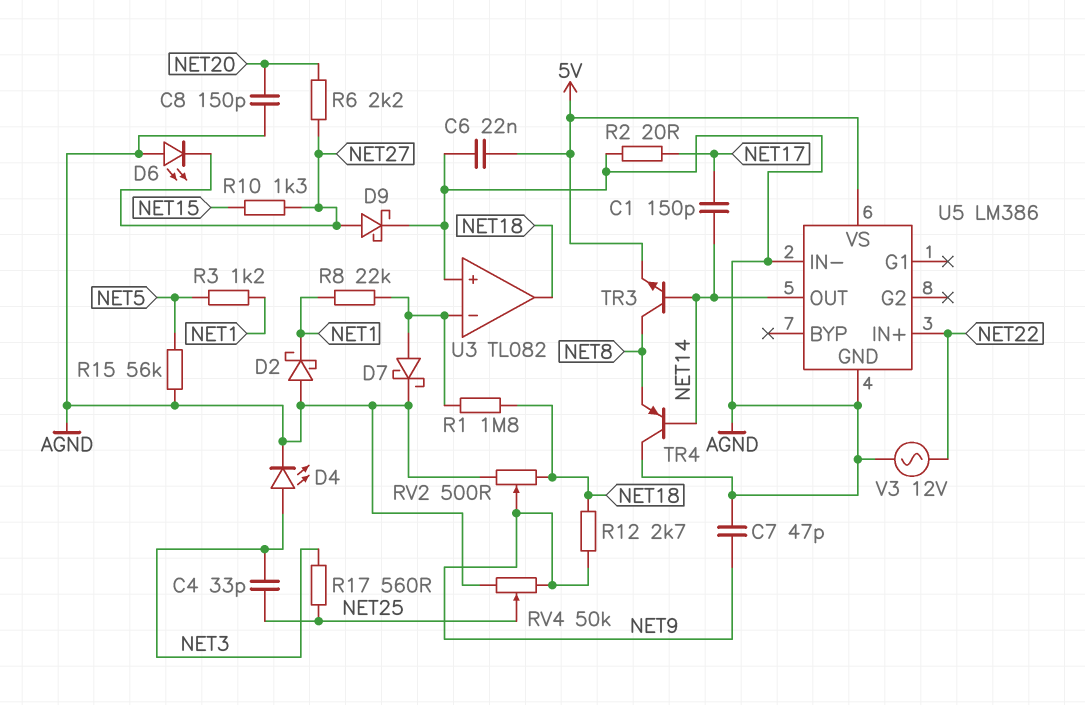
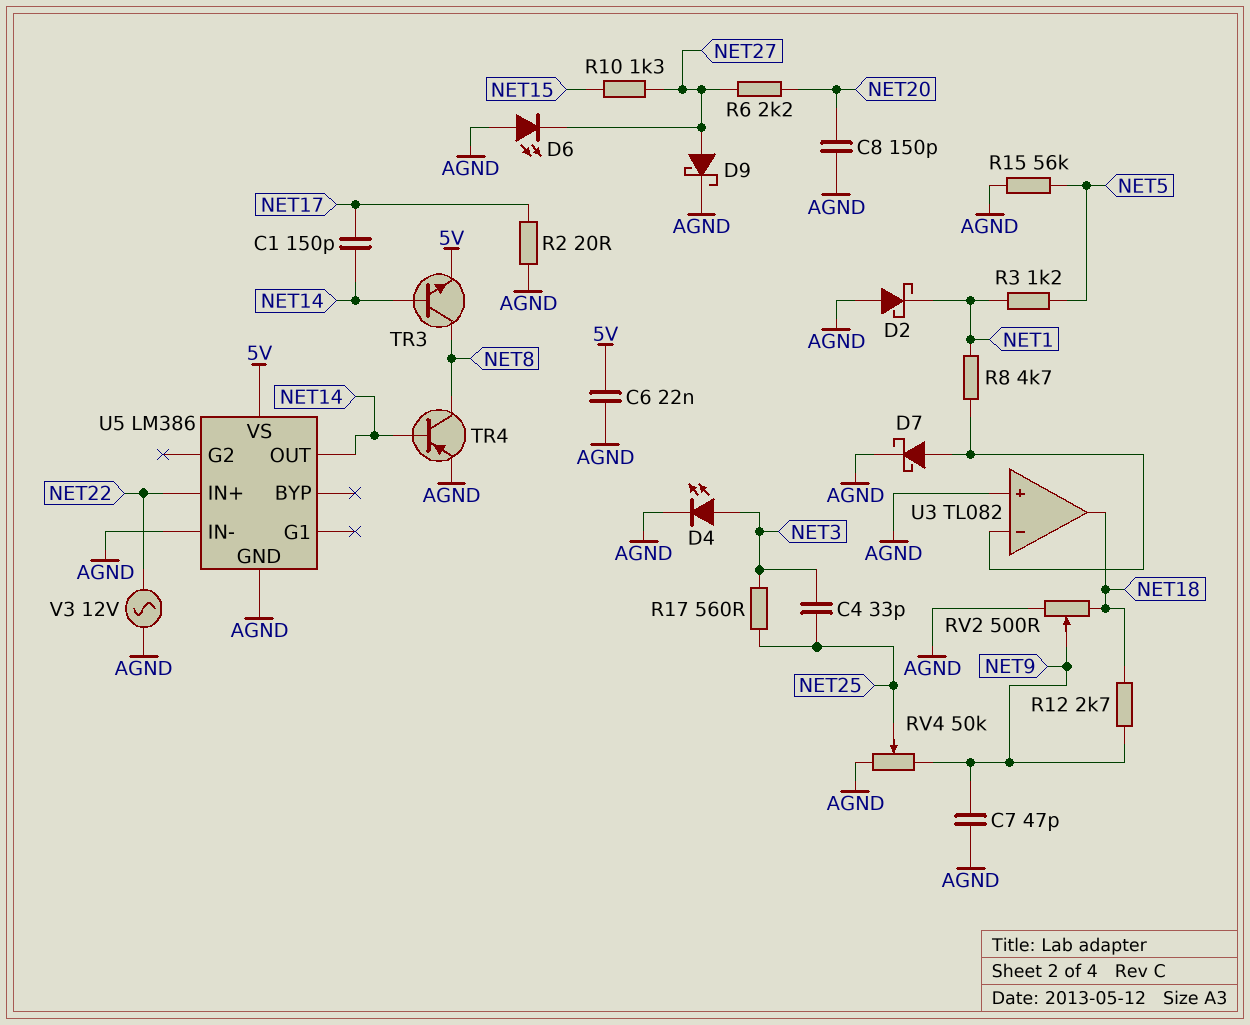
R1: 1.8M (NET18, U3/in-) -> none
R8: 22k (NET1, U3/in-) -> 4.7k (NET1, U3/in-)
TR4: PNP (B NET14, C AGND, E NET8) -> PNP (B NET14, C NET8, E AGND)

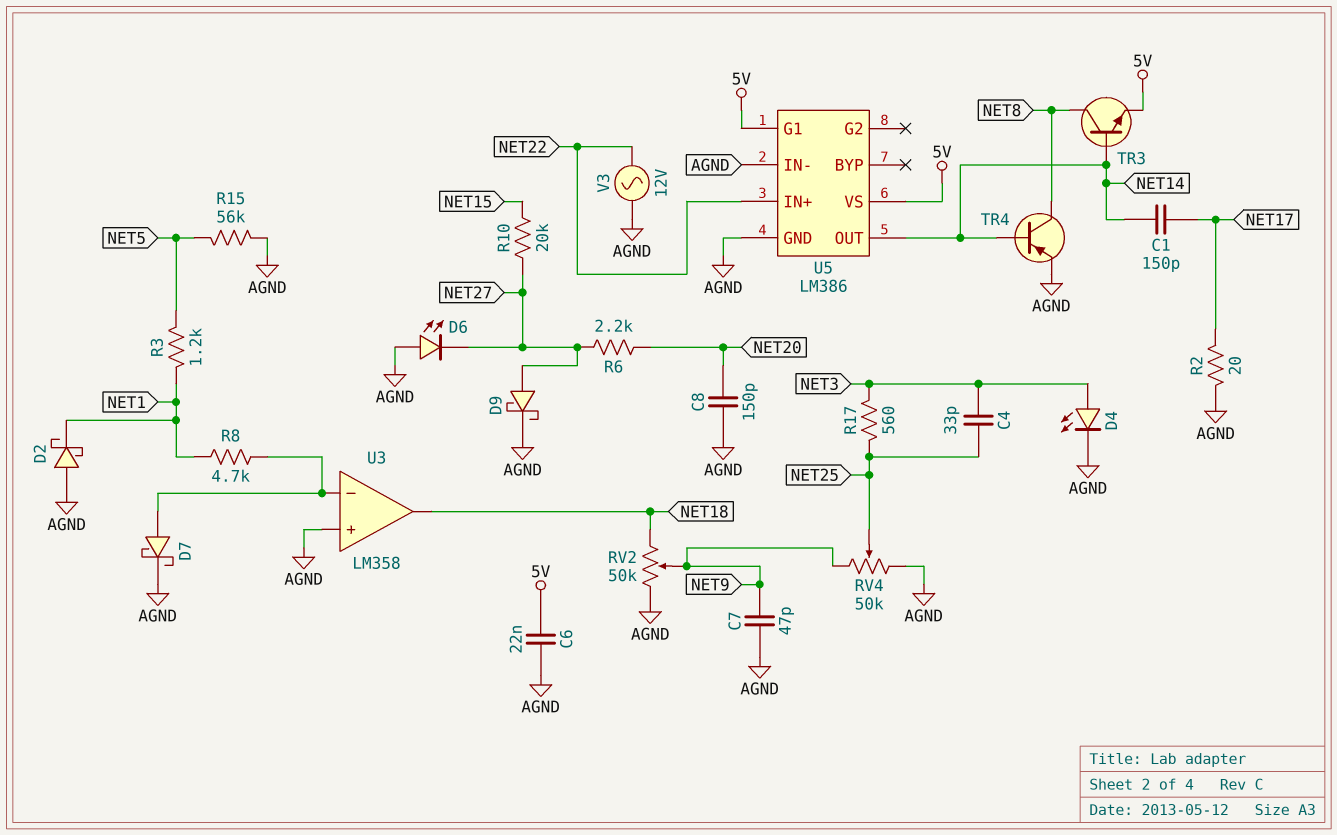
R10: 1.3k (NET15, NET27) -> 20k (NET15, NET27)
R12: 2.7k (NET9, NET18) -> none
RV2: 500 (AGND, NET18, wiper NET9) -> 50k (AGND, NET18, wiper NET9)
U3: TL082 -> LM358
U5 pin G1: none -> 5V

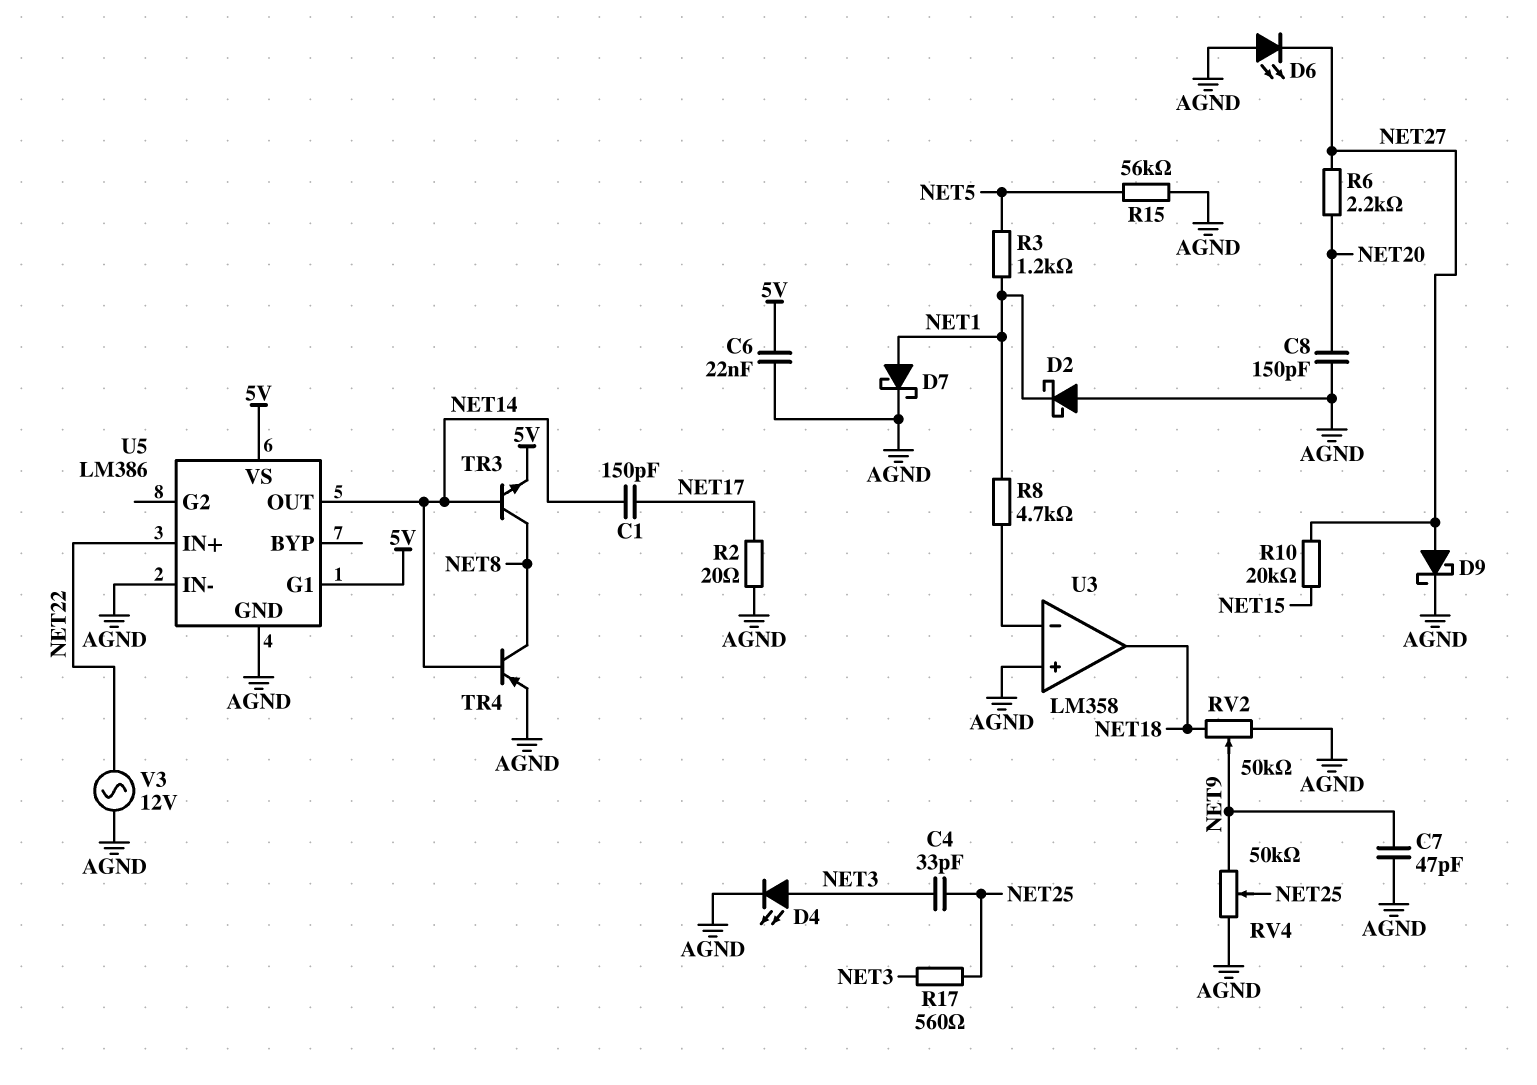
D7: schottky (A U3/in-, K AGND) -> schottky (A NET1, K AGND)

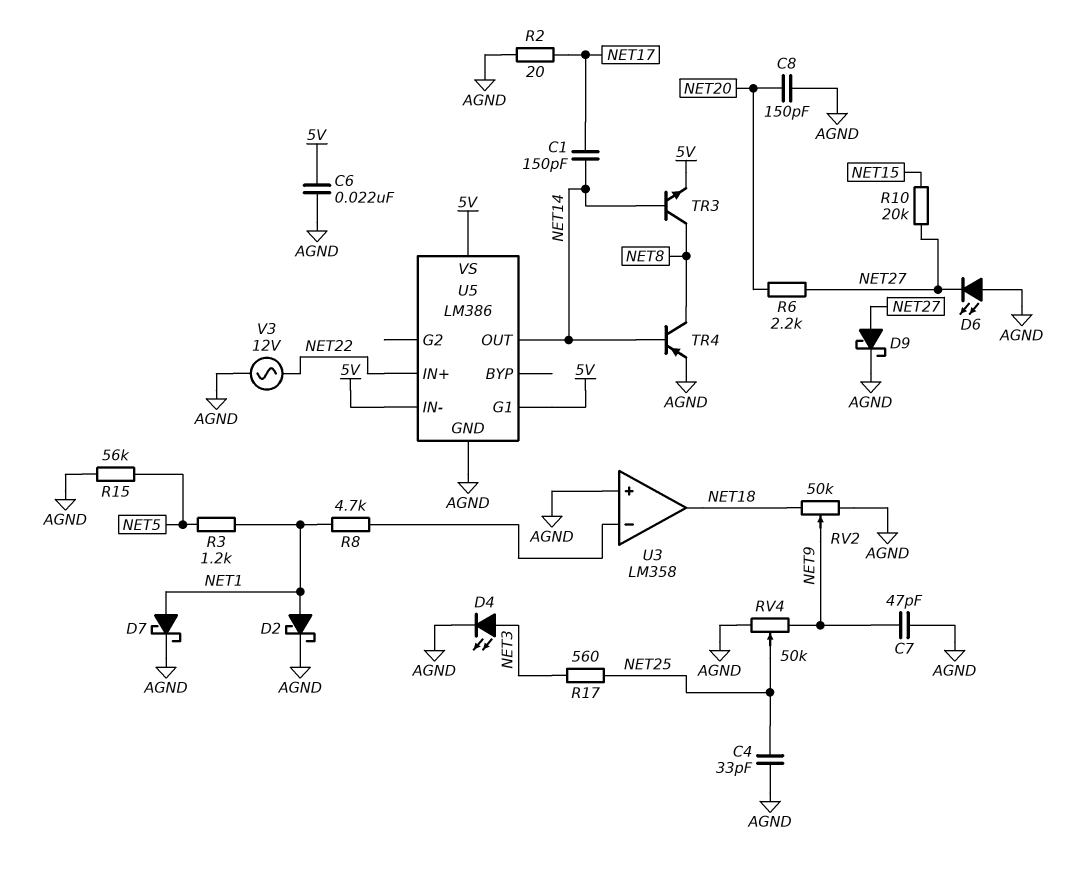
C4: 33pF (NET3, NET25) -> 33pF (AGND, NET25)
D2: schottky (A AGND, K NET1) -> schottky (A NET1, K AGND)
U5 pin IN-: AGND -> 5V

